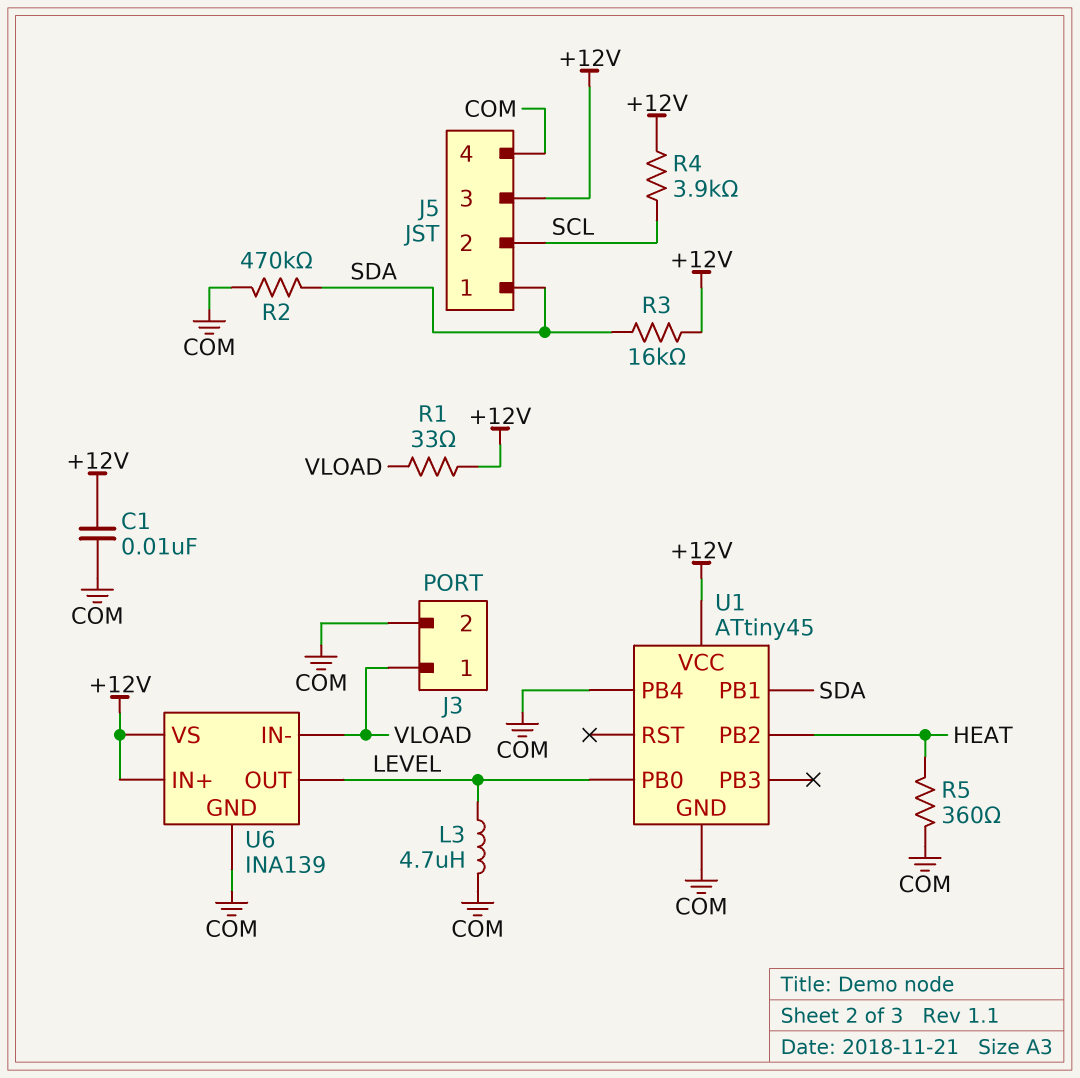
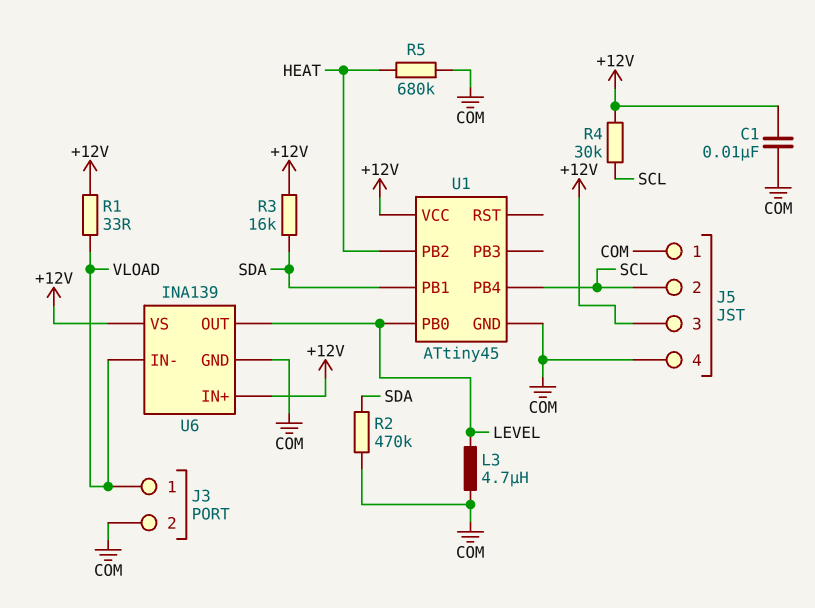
J5 pin 1: SDA -> COM
R4: 3.9k (+12V, SCL) -> 30k (+12V, SCL)
R5: 360 (COM, HEAT) -> 680k (COM, HEAT)
U1 pin PB4: COM -> SCL

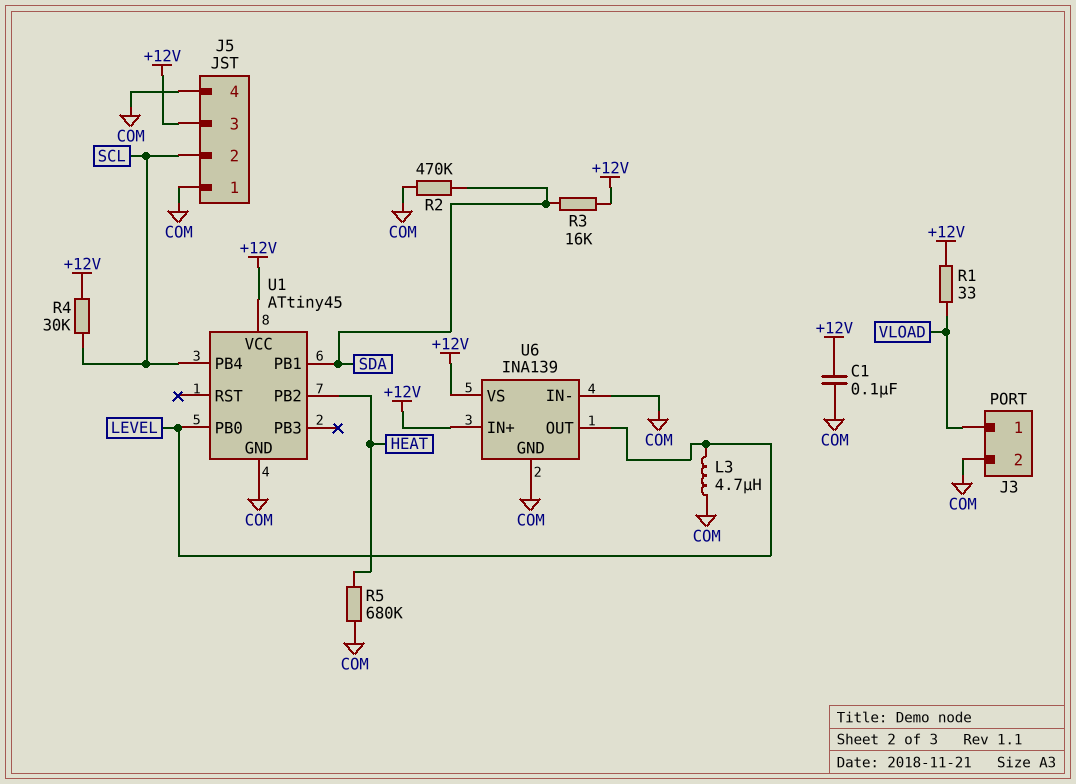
C1: 10nF (+12V, COM) -> 100nF (+12V, COM)
U6 pin IN-: VLOAD -> COM

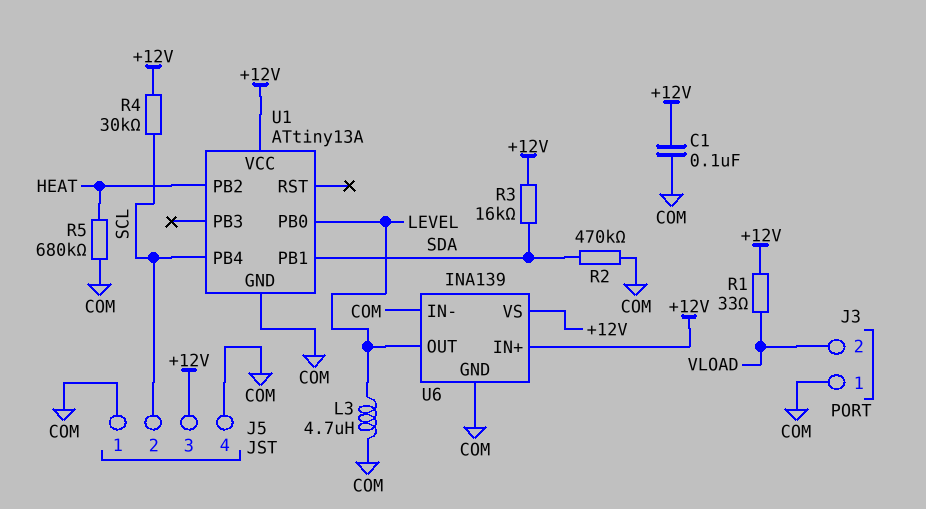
J3 pin 1: VLOAD -> COM
J3 pin 2: COM -> VLOAD
U1: ATtiny45 -> ATtiny13A

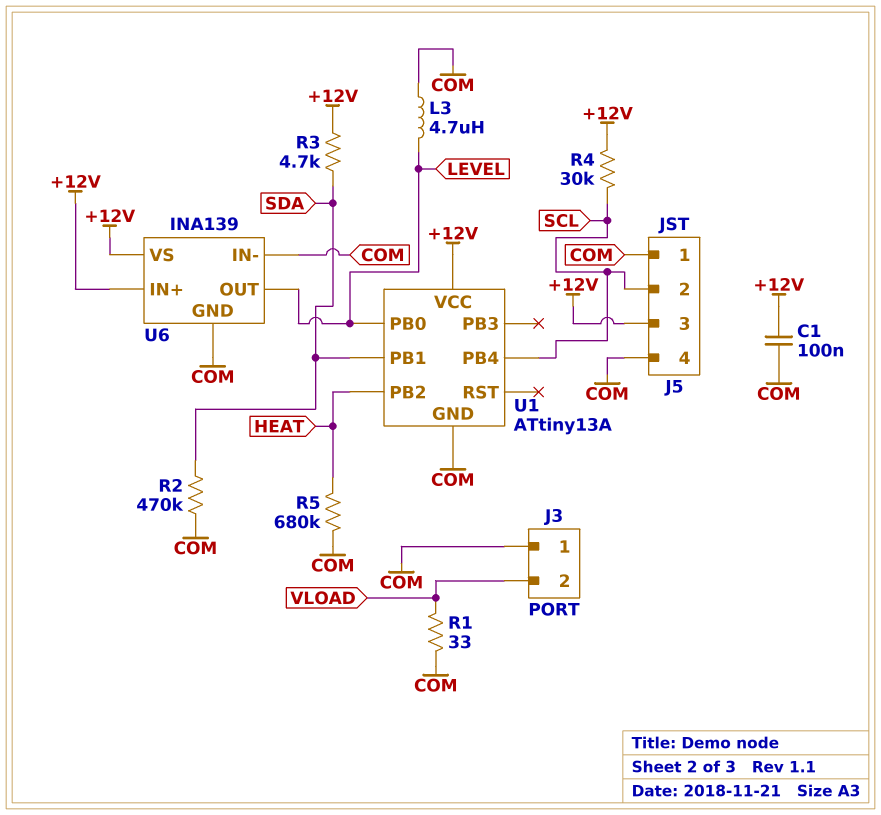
R1: 33 (+12V, VLOAD) -> 33 (COM, VLOAD)
R3: 16k (+12V, SDA) -> 4.7k (+12V, SDA)

